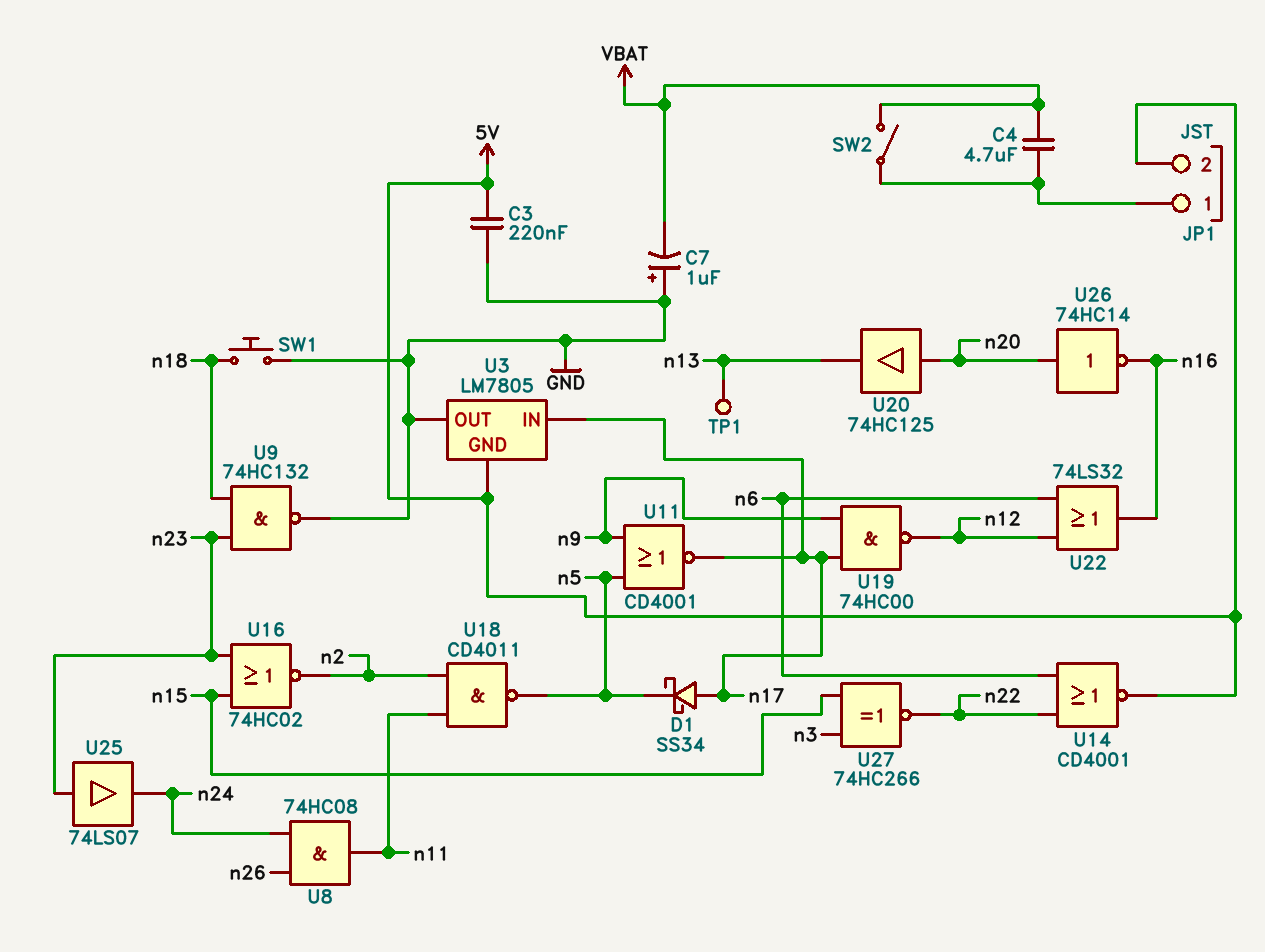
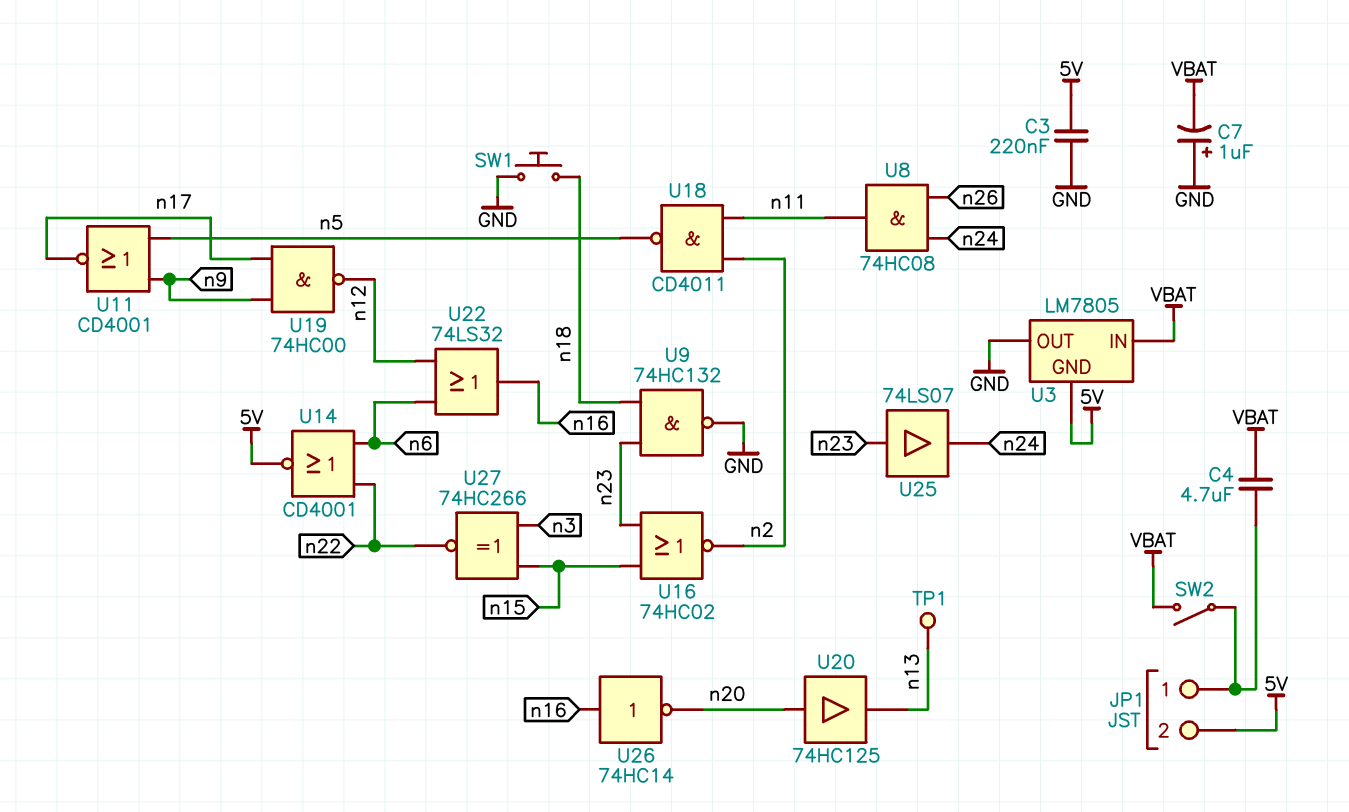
D1: schottky SS34 (A n17, K n5) -> none
U3 pin IN: n17 -> VBAT
U26: NOT 74HC14 (in n20, out n16) -> NOT 74HC14 (in n16, out n20)

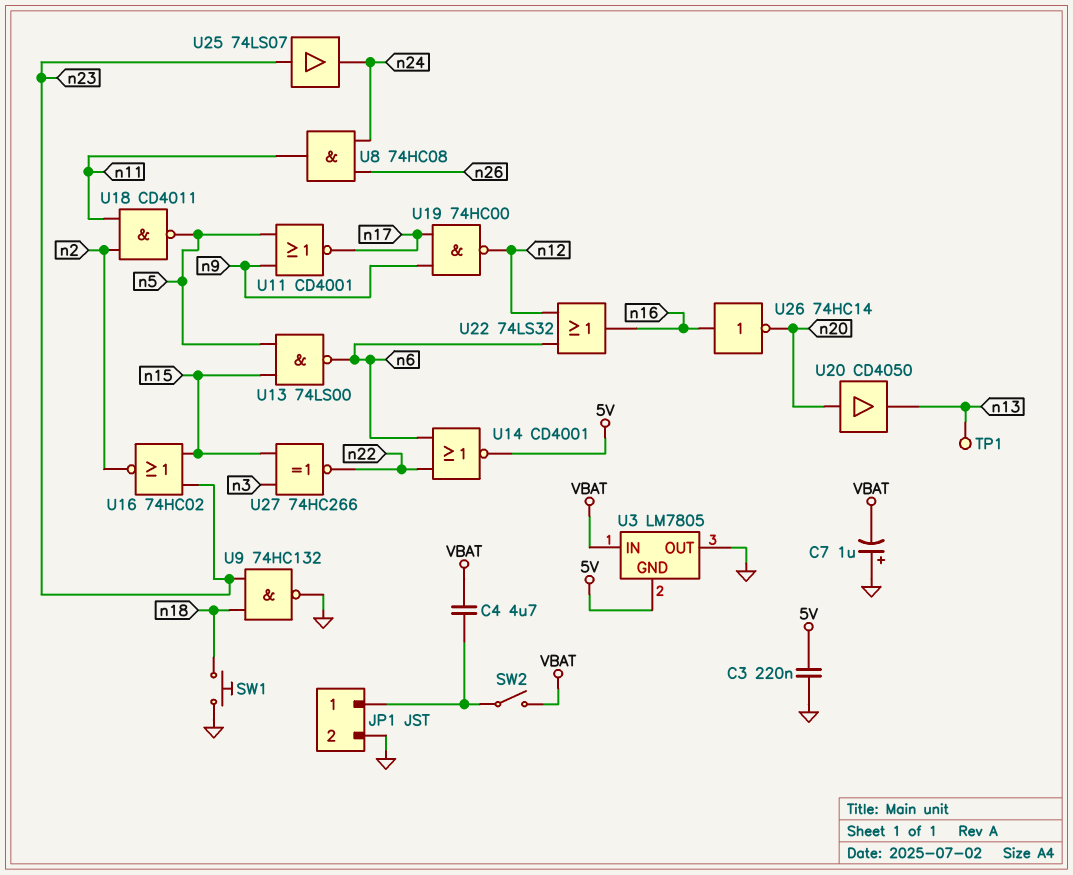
JP1 pin 2: 5V -> GND
U13: none -> NAND 74LS00 (in n5, in n15, out n6)
U20: buffer 74HC125 (in n20, out n13) -> buffer CD4050 (in n20, out n13)

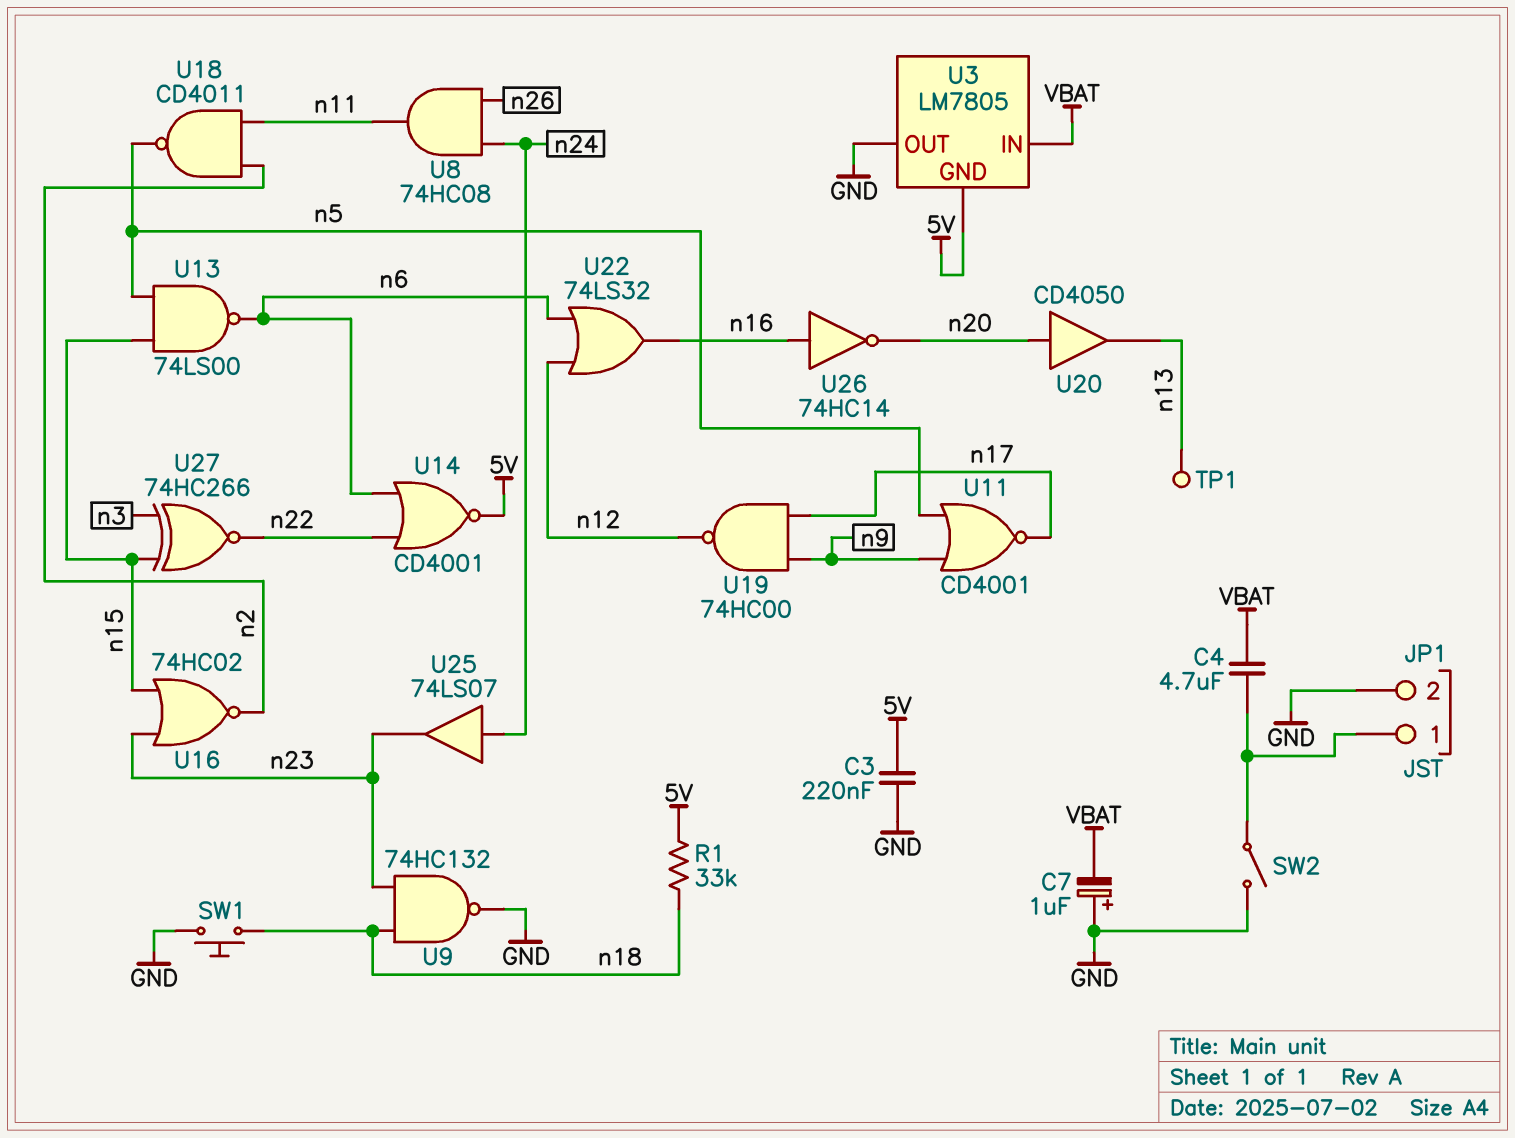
R1: none -> 33k (5V, n18)
SW2: switch (JP1/1, VBAT) -> switch (GND, JP1/1)
U25: buffer 74LS07 (in n23, out n24) -> buffer 74LS07 (in n24, out n23)

